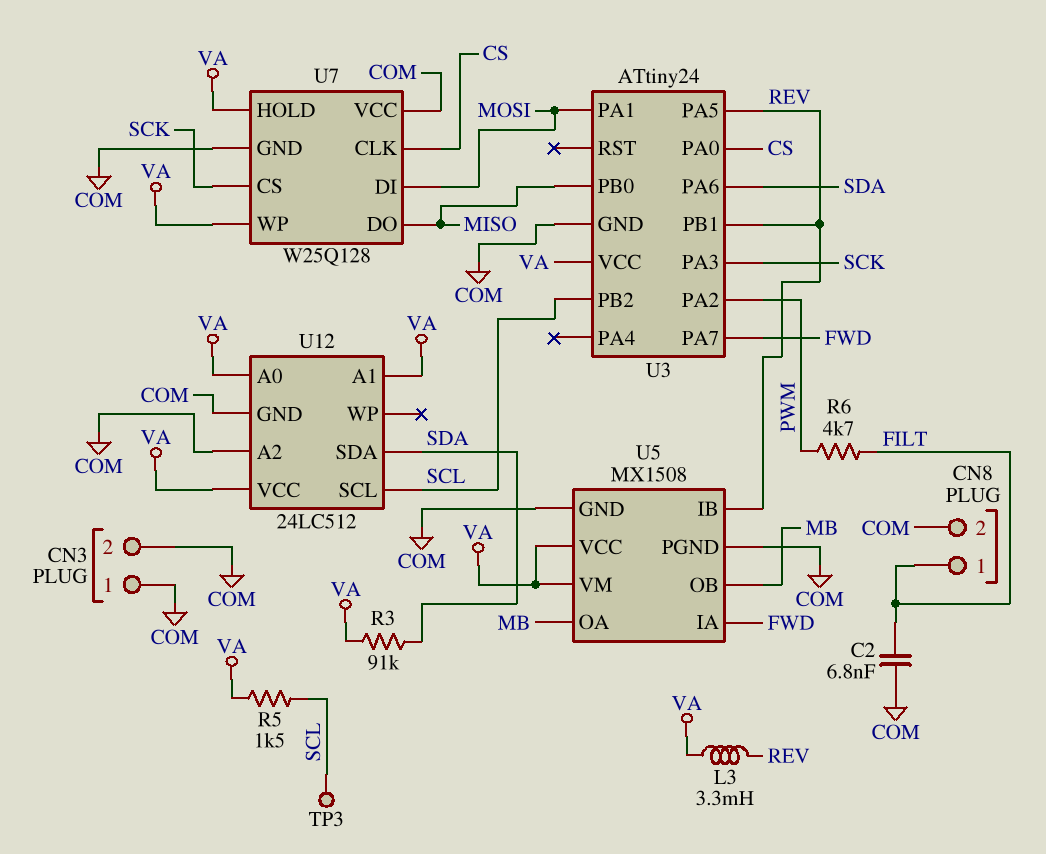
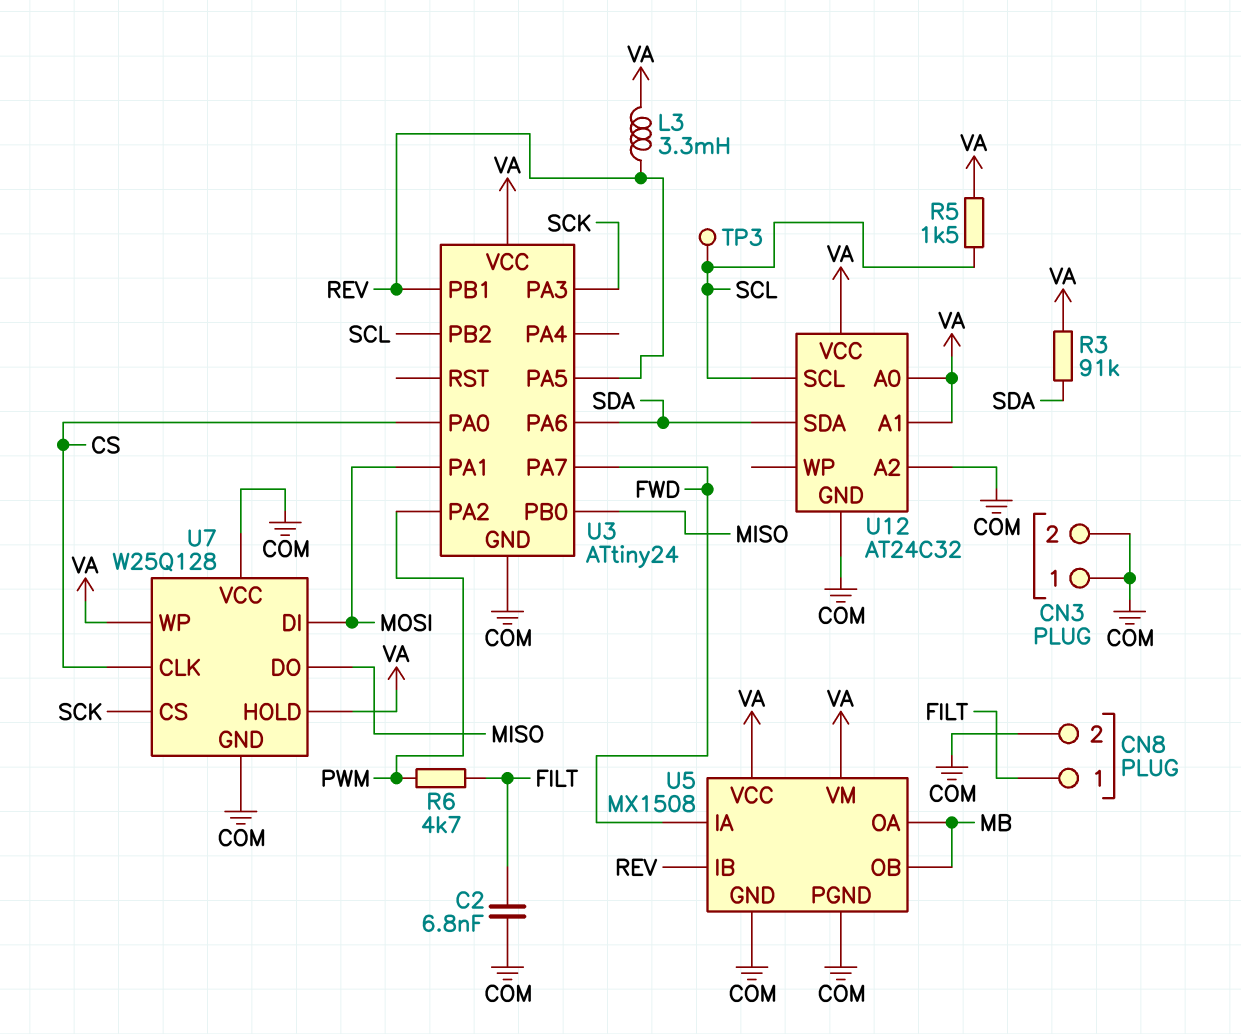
U12: 24LC512 -> AT24C32

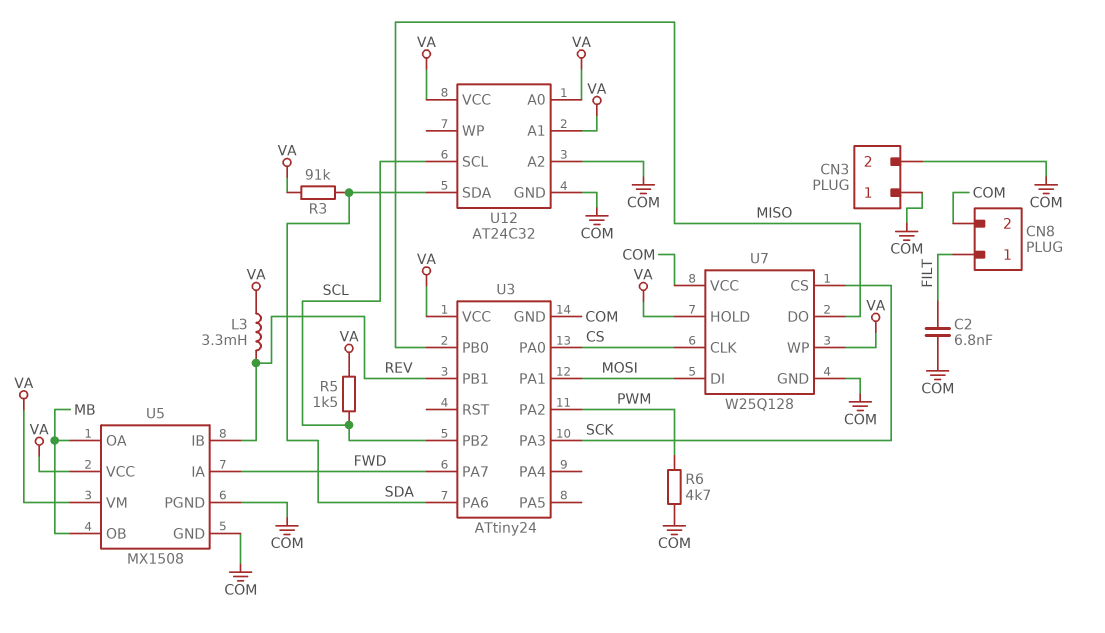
R6: 4.7k (FILT, PWM) -> 4.7k (COM, PWM)
TP3: test point (SCL) -> none
U3 pin PA5: REV -> none

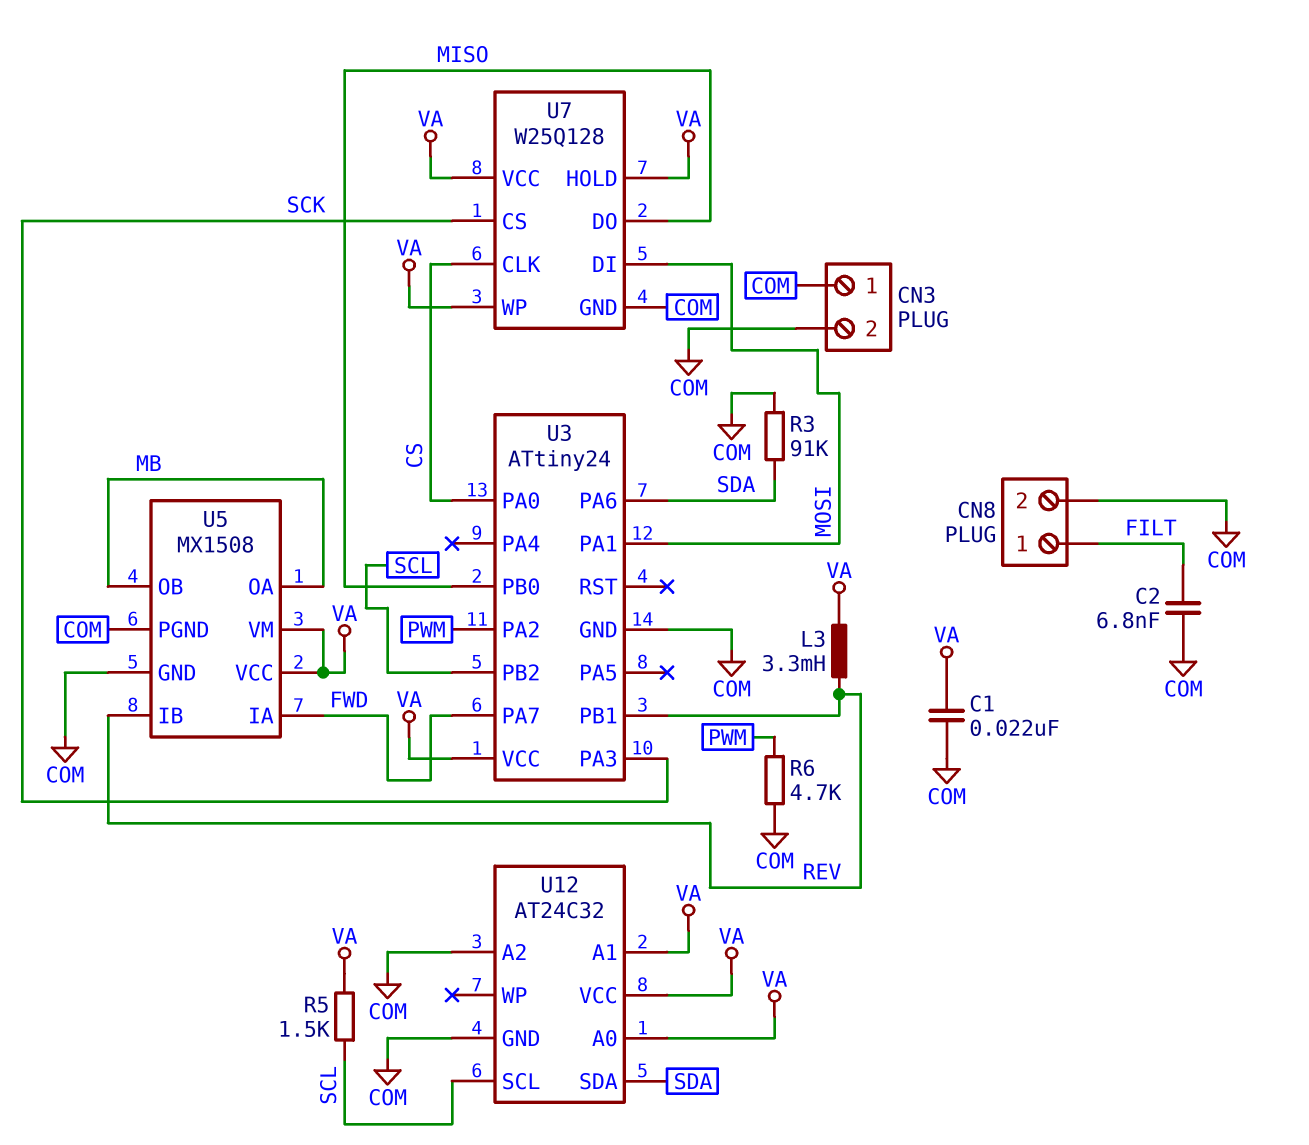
C1: none -> 22nF (COM, VA)
R3: 91k (SDA, VA) -> 91k (COM, SDA)
U7 pin VCC: COM -> VA

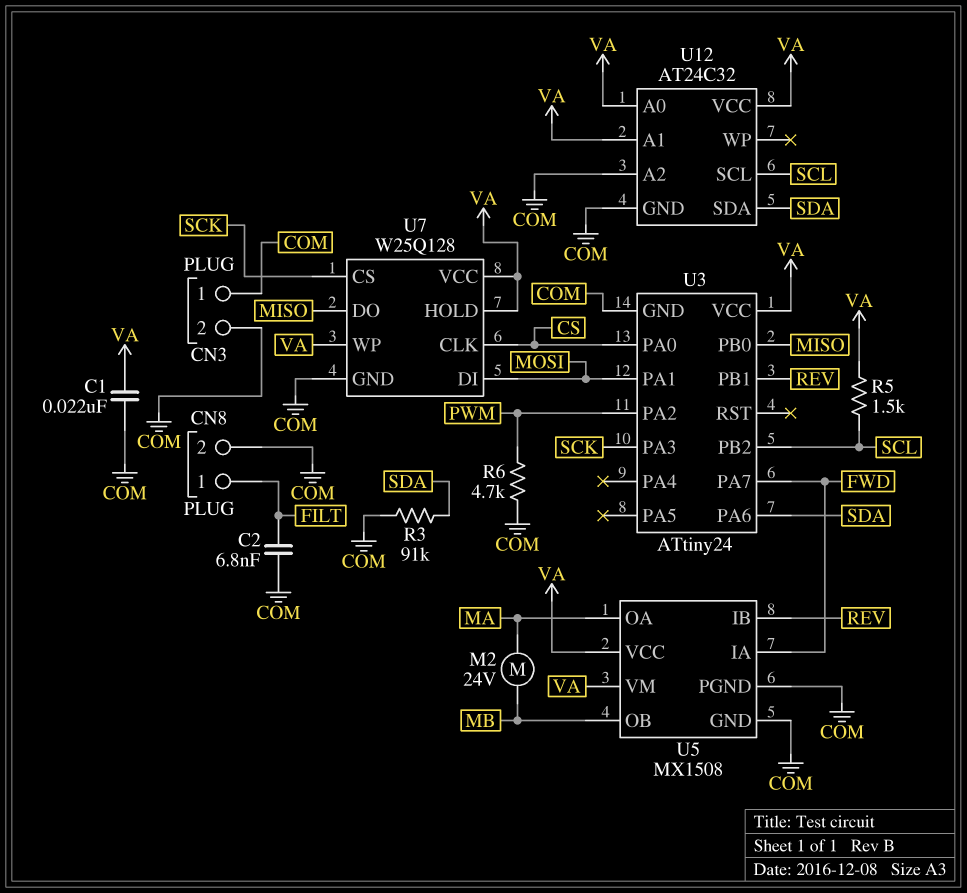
L3: 3.3mH (REV, VA) -> none
M2: none -> motor 24V (MA, MB)
U5 pin OA: MB -> MA

